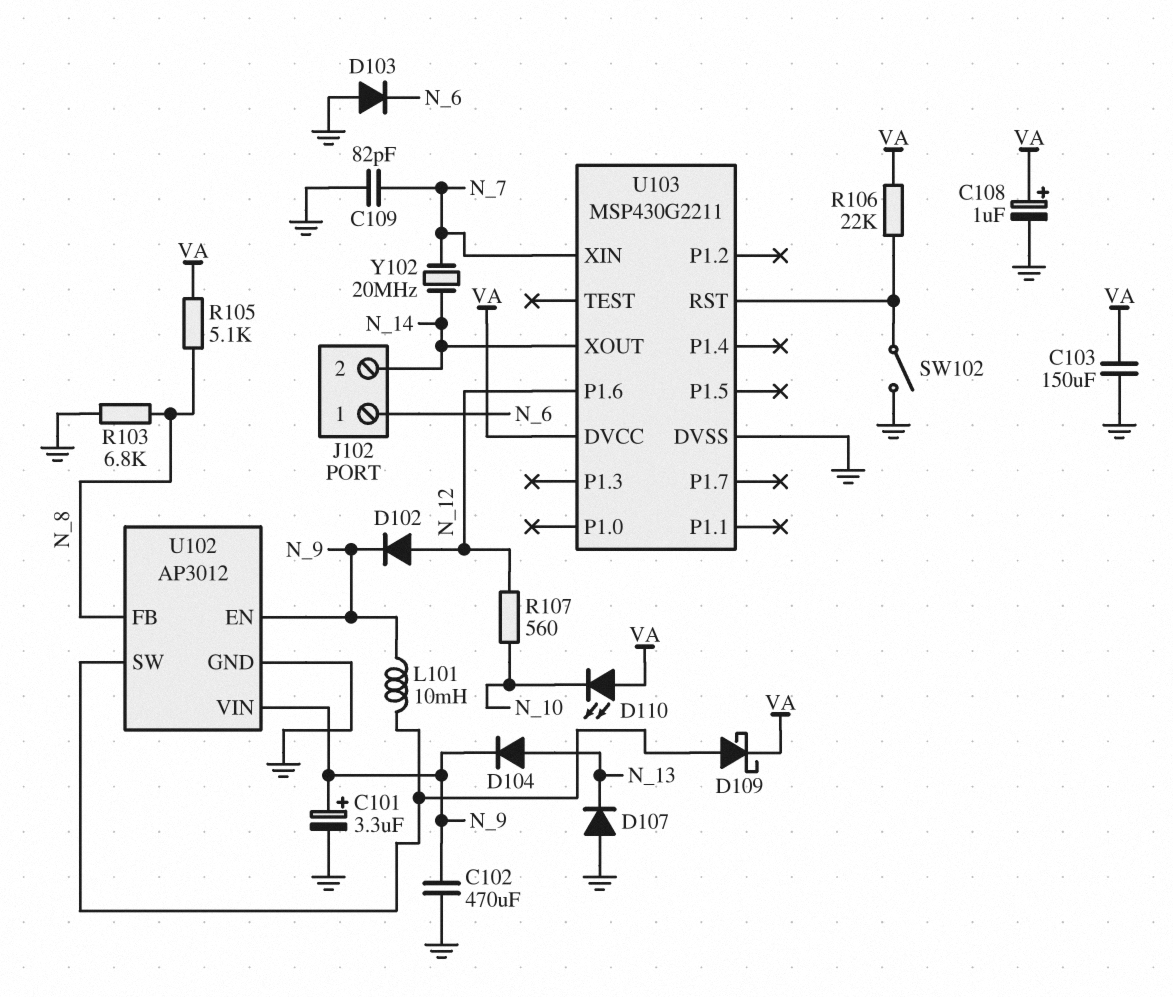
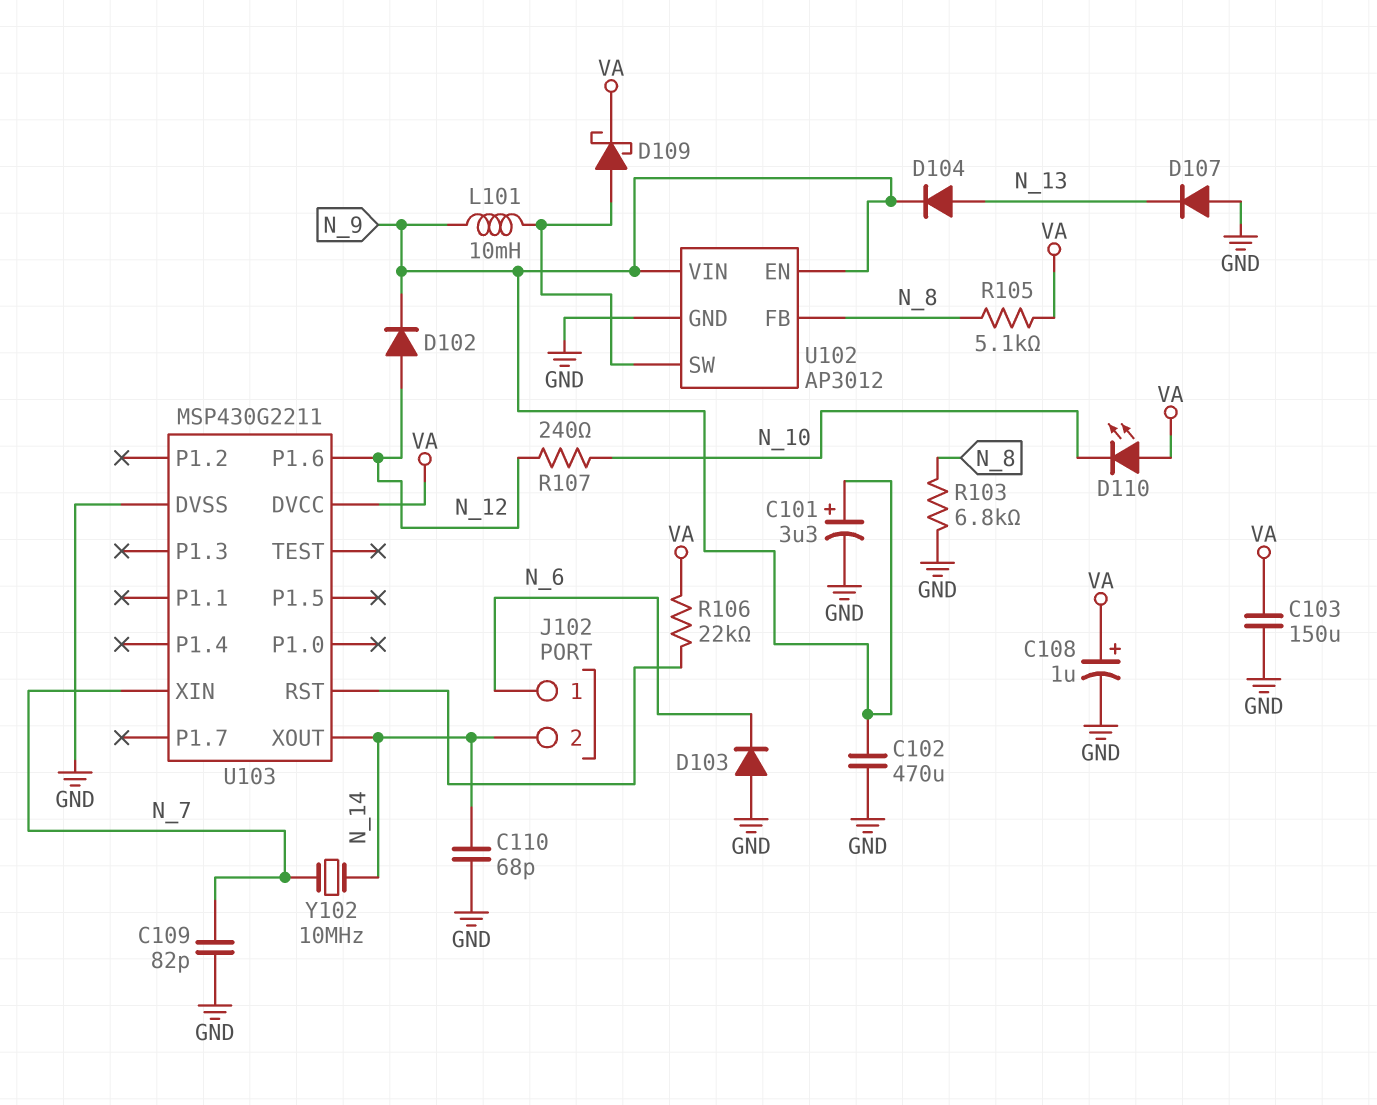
C110: none -> 68pF (GND, N_14)
R107: 560 (N_10, N_12) -> 240 (N_10, N_12)
SW102: switch (GND, U103/RST) -> none
Y102: 20MHz (N_7, N_14) -> 10MHz (N_7, N_14)

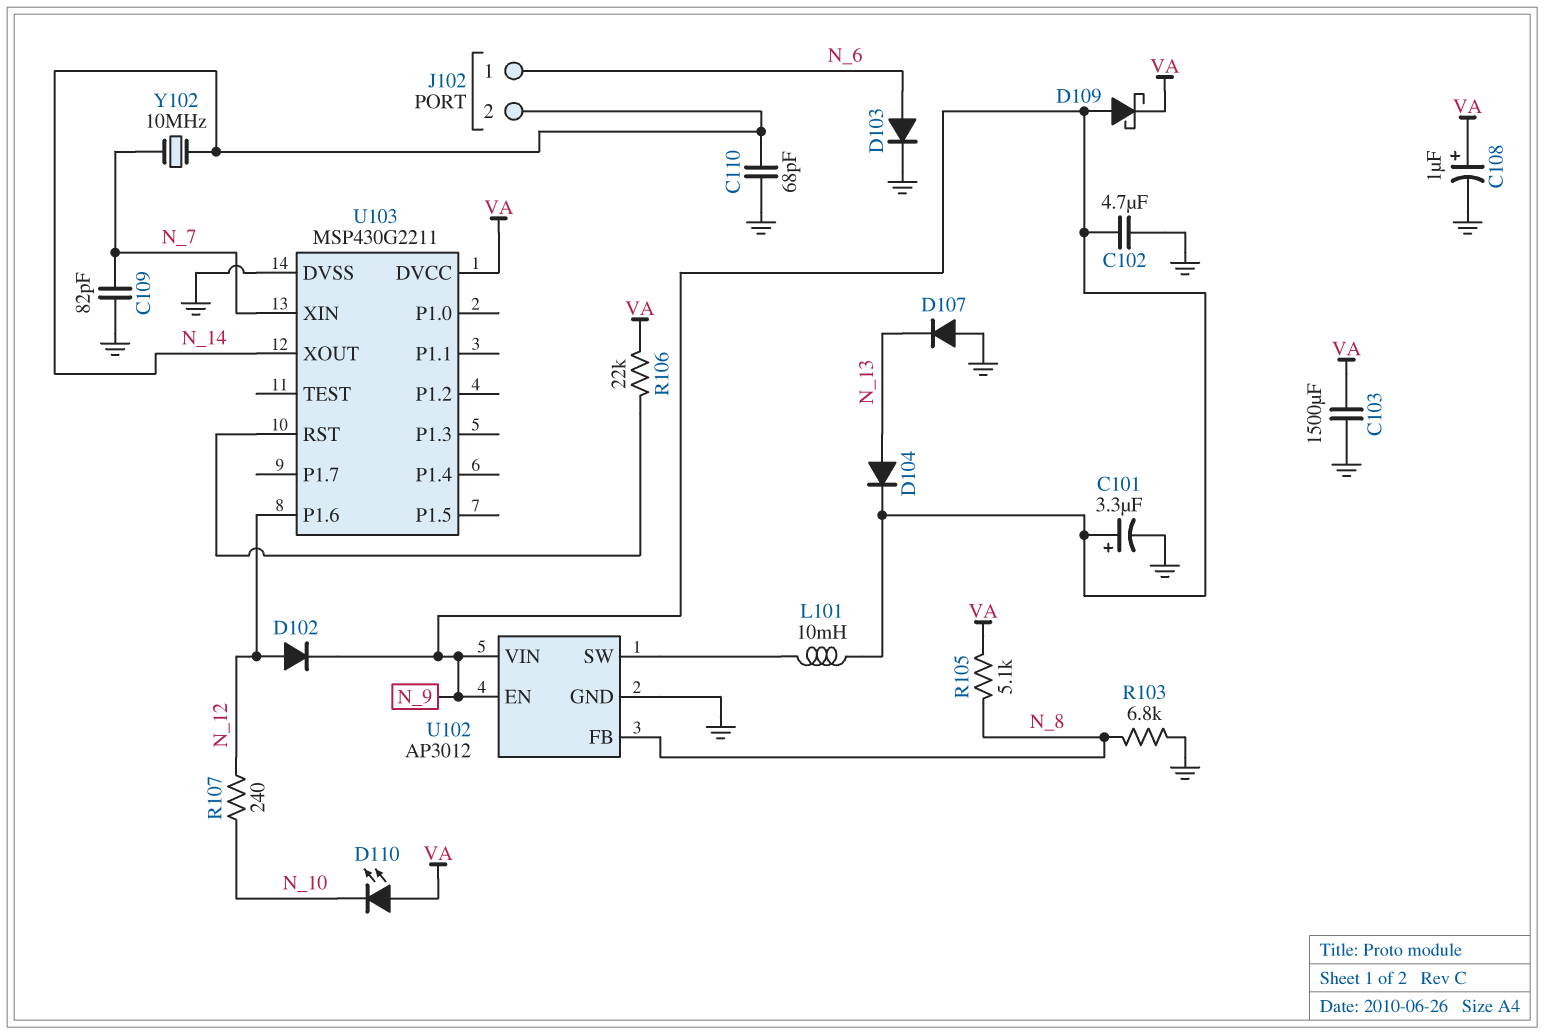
C102: 470uF (GND, N_9) -> 4.7uF (GND, N_9)
C103: 150uF (GND, VA) -> 1500uF (GND, VA)
D103: diode (A GND, K N_6) -> diode (A N_6, K GND)
D109: schottky (A U102/SW, K VA) -> schottky (A N_9, K VA)

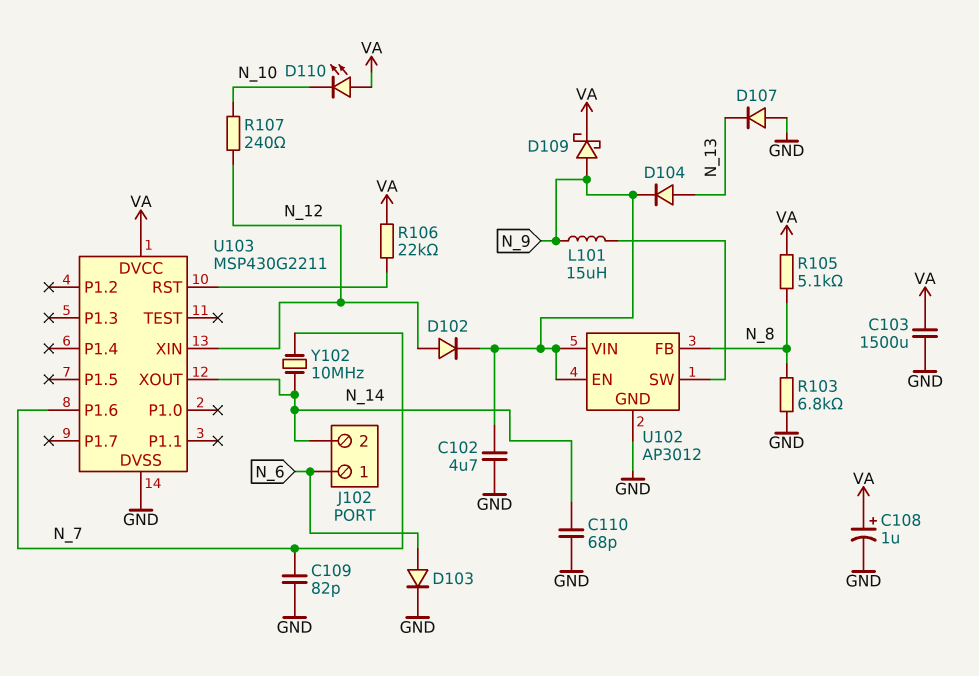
C101: 3.3uF (plus N_9, minus GND) -> none
L101: 10mH (N_9, U102/SW) -> 15uH (N_9, U102/SW)
U103 pin P1.6: N_12 -> N_7
U103 pin XIN: N_7 -> N_12

